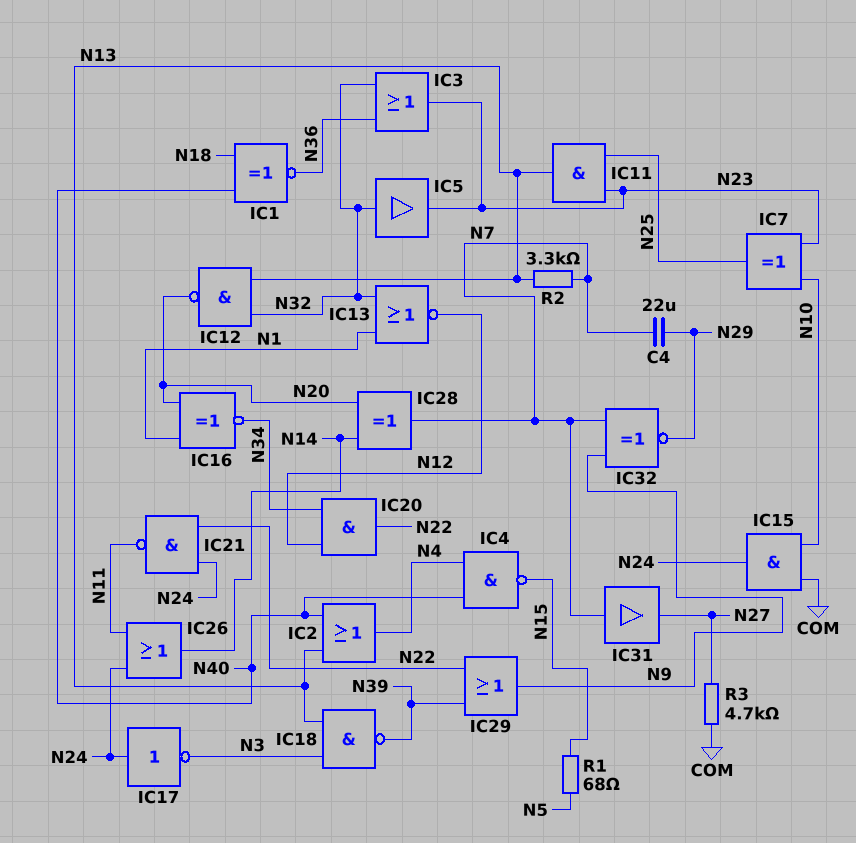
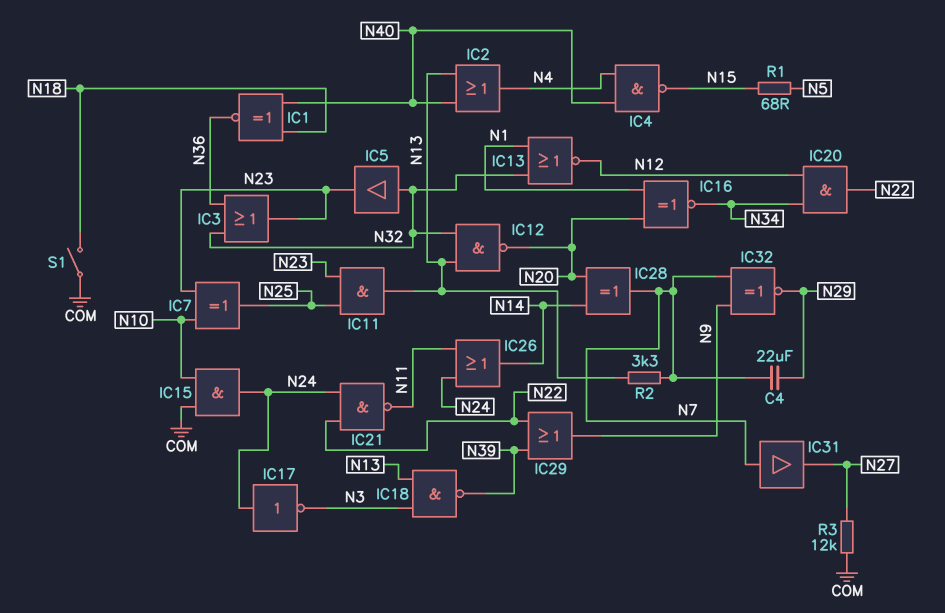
R3: 4.7k (COM, N27) -> 12k (COM, N27)
S1: none -> switch (COM, N18)

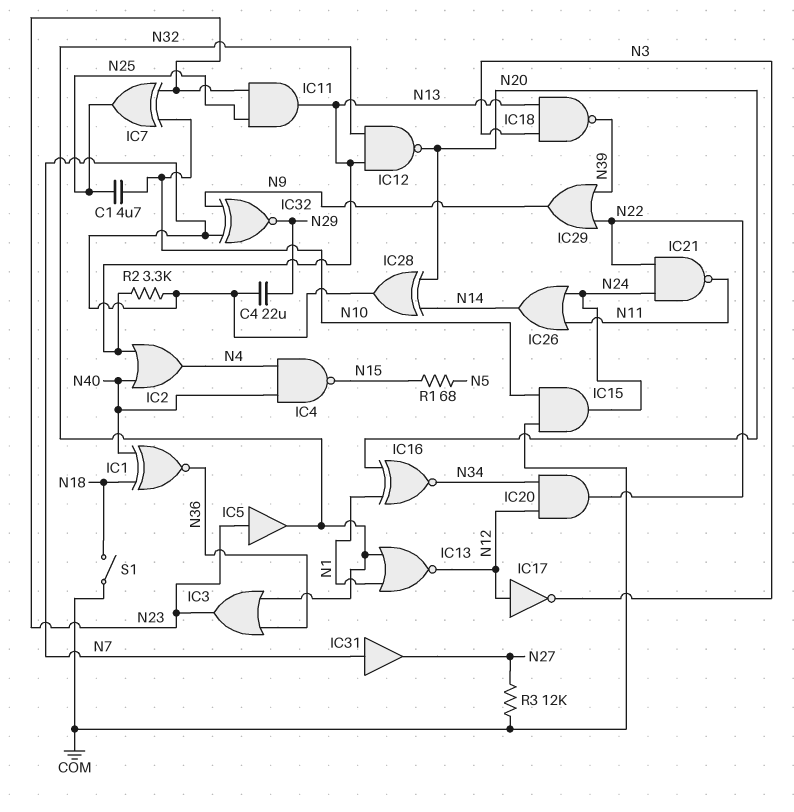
C1: none -> 4.7uF (N10, N25)
IC5: buffer (in N32, out N23) -> buffer (in N23, out N32)
IC17: NOT (in N24, out N3) -> NOT (in N12, out N3)

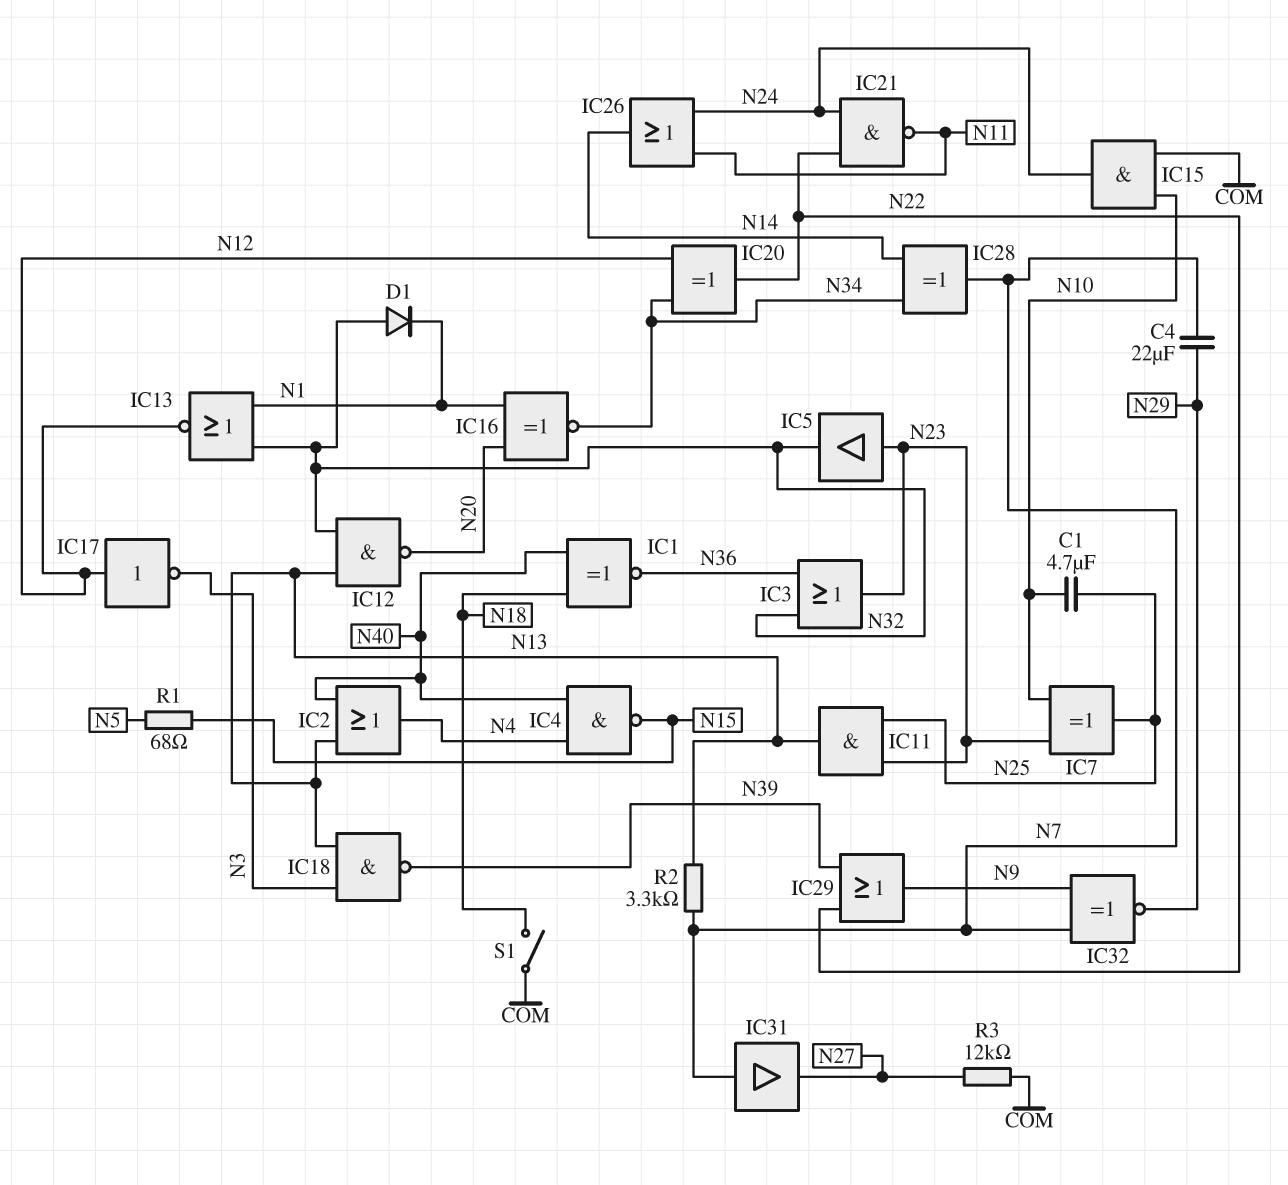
D1: none -> diode (A N32, K N1)
IC20: AND (in N12, in N34, out N22) -> XOR (in N12, in N34, out N22)
IC28: XOR (in N14, in N20, out N7) -> XOR (in N14, in N34, out N7)

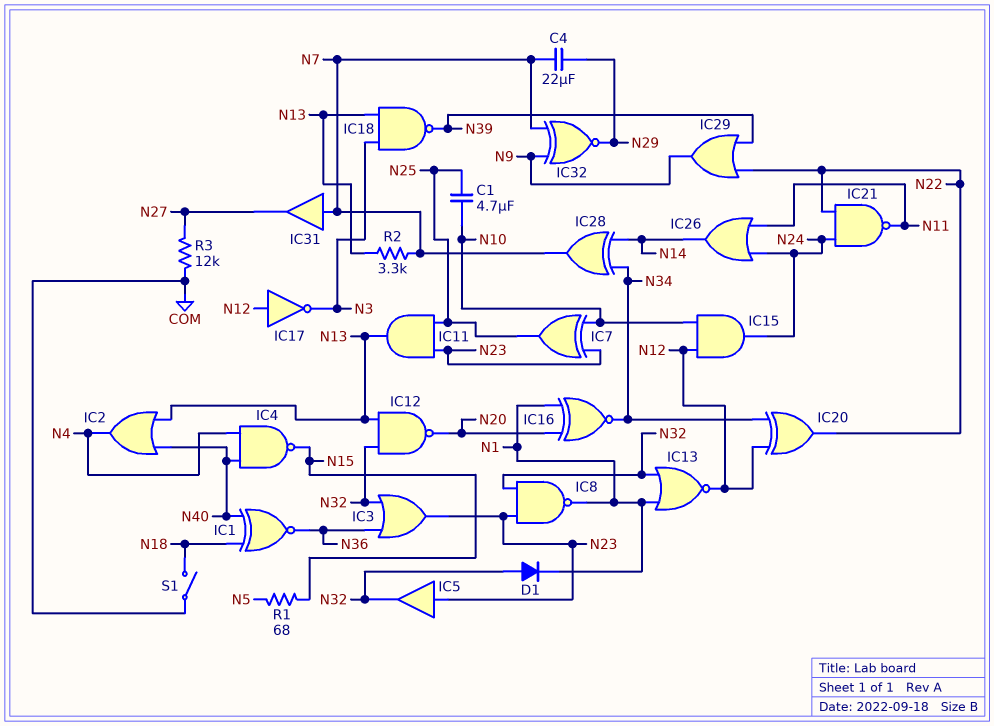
IC8: none -> NAND (in N23, in N32, out N1)
IC15: AND (in COM, in N10, out N24) -> AND (in N10, in N12, out N24)

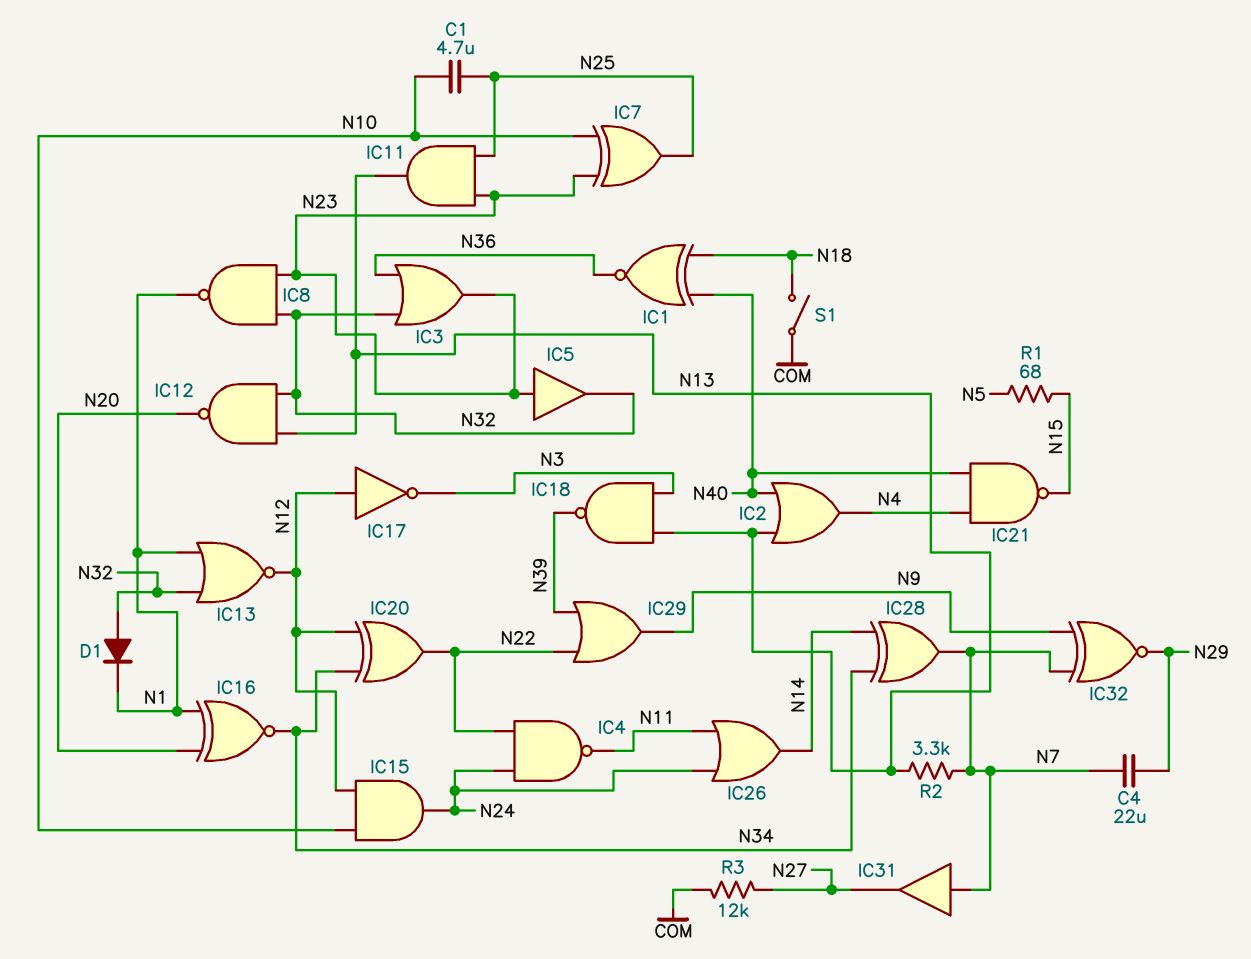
IC4: NAND (in N4, in N40, out N15) -> NAND (in N22, in N24, out N11)
IC21: NAND (in N22, in N24, out N11) -> NAND (in N4, in N40, out N15)

